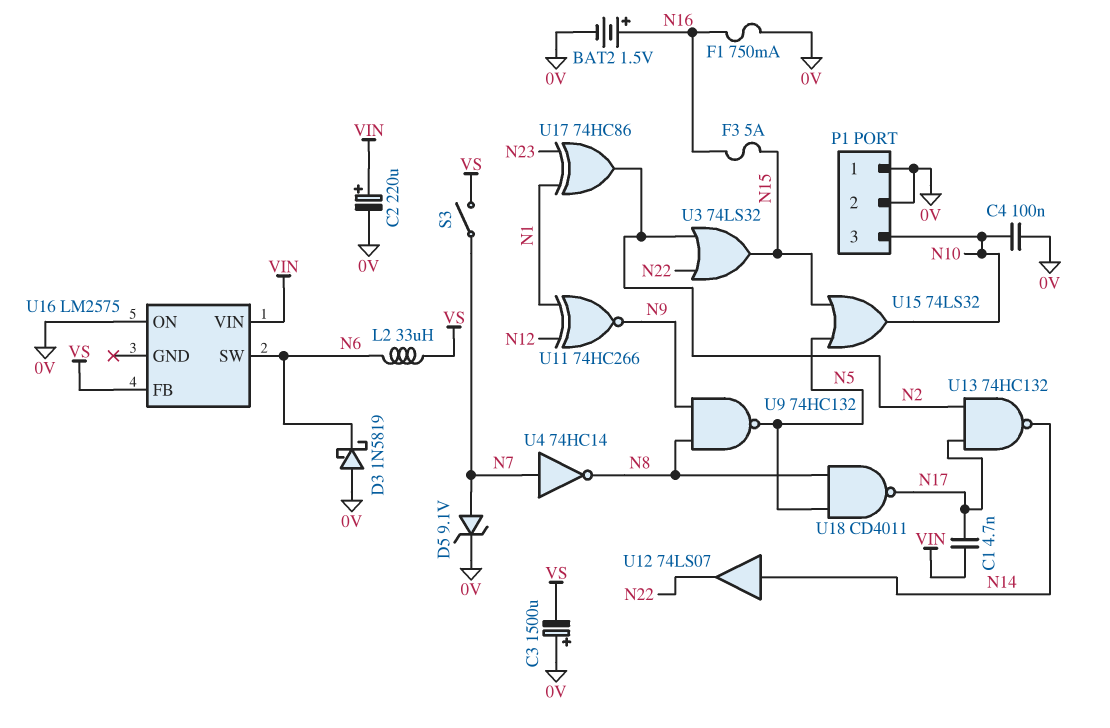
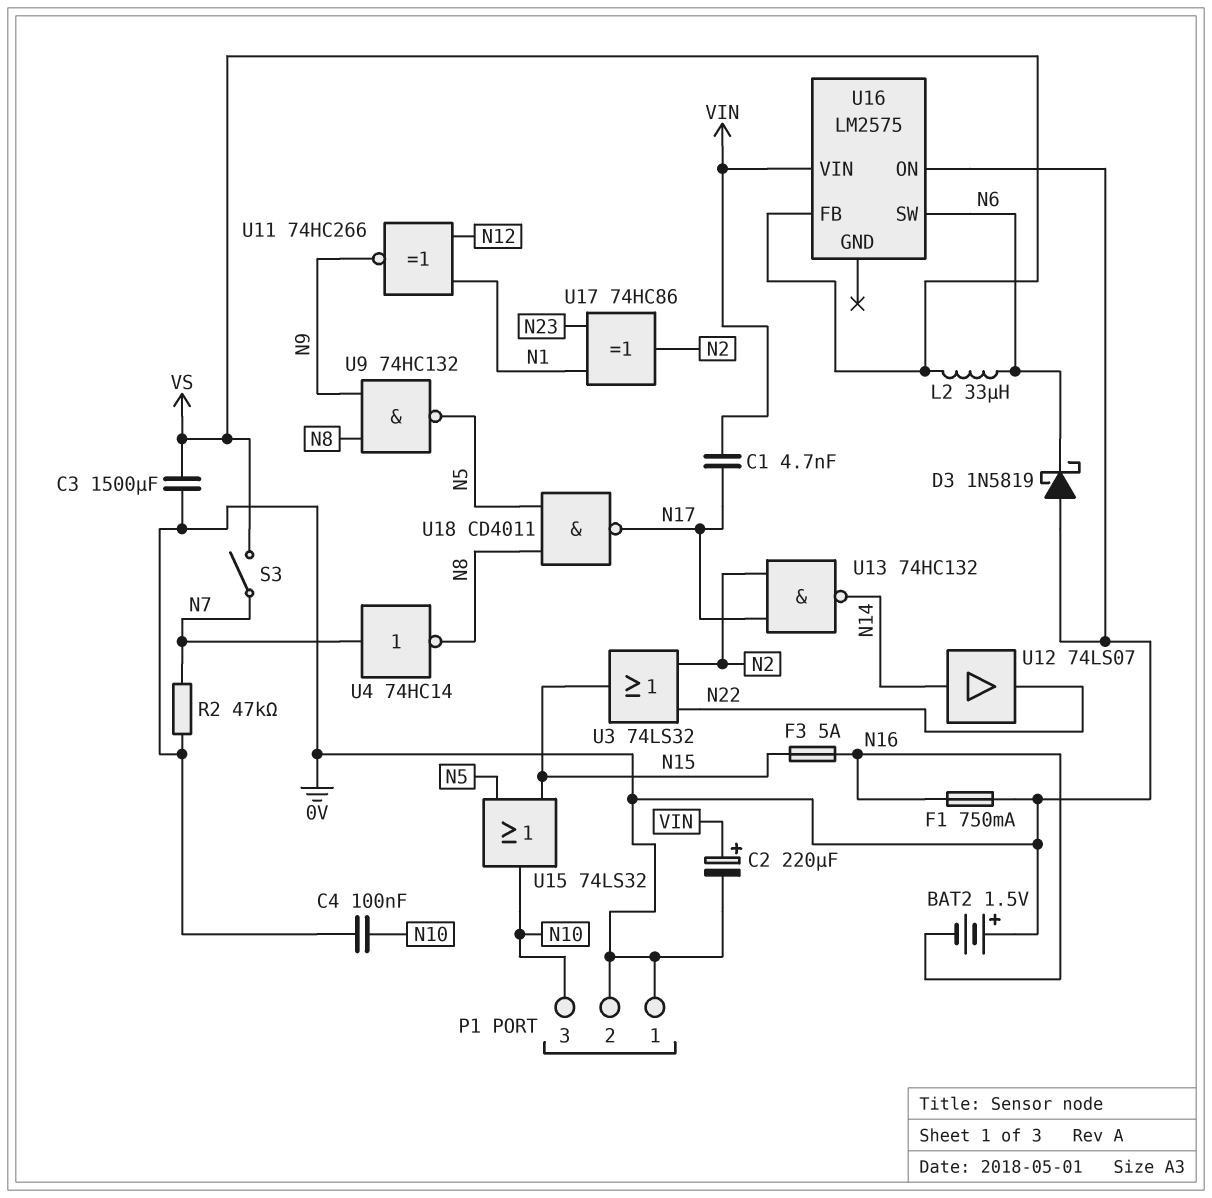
BAT2: 1.5V (plus N16, minus 0V) -> 1.5V (plus 0V, minus N16)
C3: 1500uF (plus 0V, minus VS) -> 1500uF (0V, VS)
D5: zener 9.1V (A N7, K 0V) -> none
R2: none -> 47k (0V, N7)

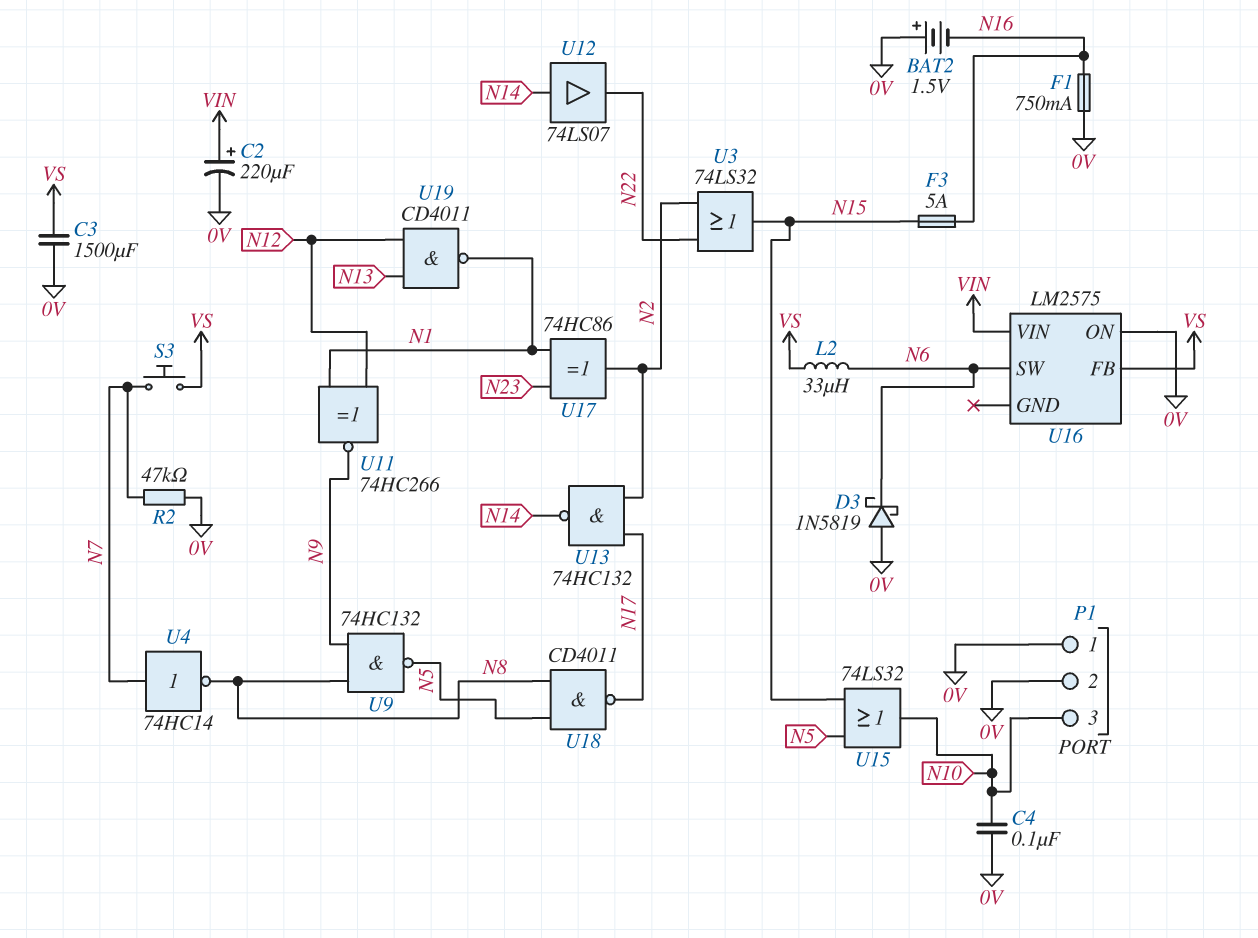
C1: 4.7nF (N17, VIN) -> none
S3: switch (N7, VS) -> button (N7, VS)
U19: none -> NAND CD4011 (in N12, in N13, out N1)

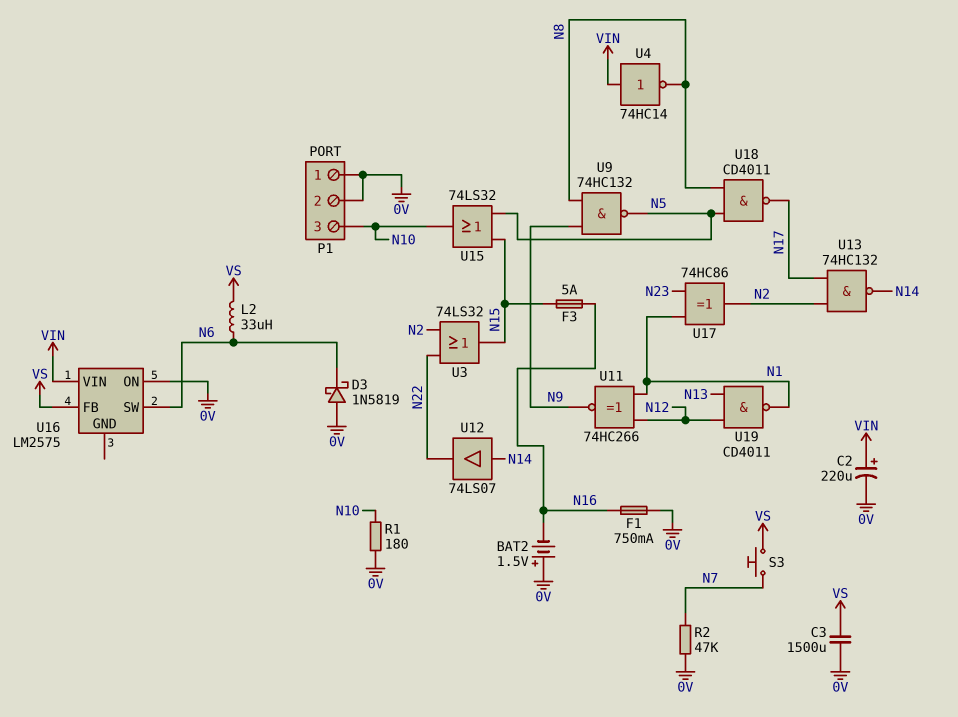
C4: 100nF (0V, N10) -> none
R1: none -> 180 (0V, N10)
U4: NOT 74HC14 (in N7, out N8) -> NOT 74HC14 (in VIN, out N8)

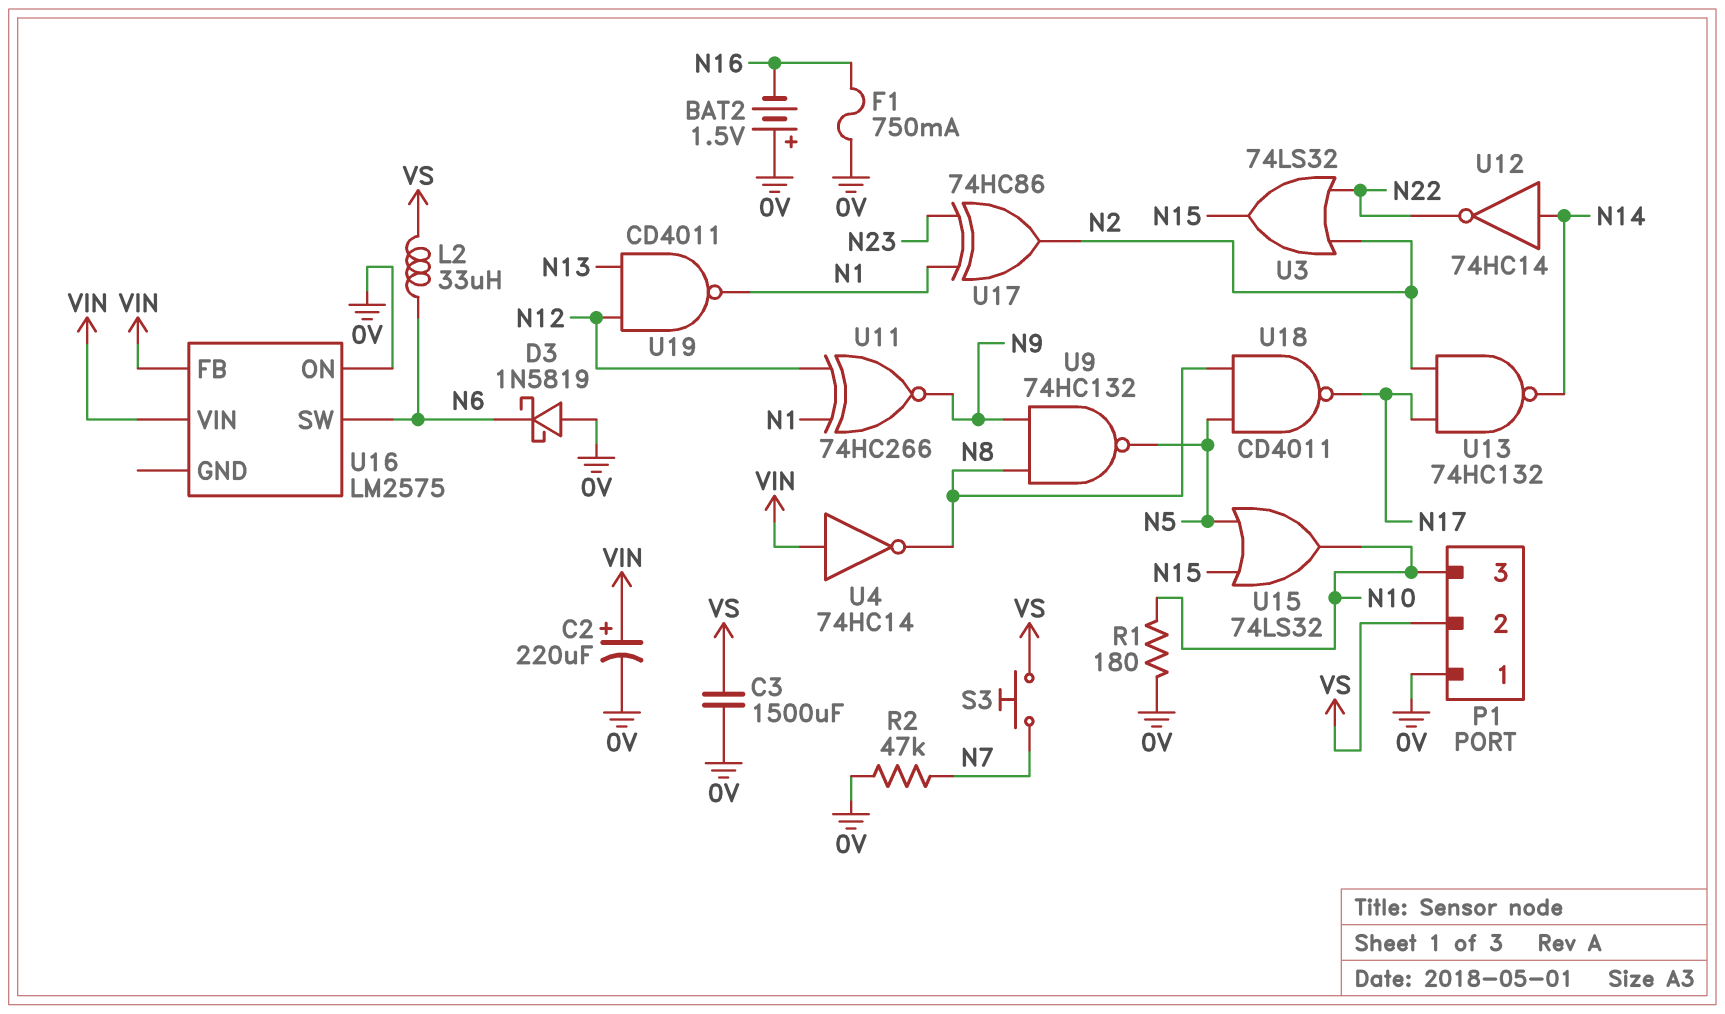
F3: 5A (N15, N16) -> none
P1 pin 2: 0V -> VS
U12: buffer 74LS07 (in N14, out N22) -> NOT 74HC14 (in N14, out N22)
U16 pin FB: VS -> VIN

